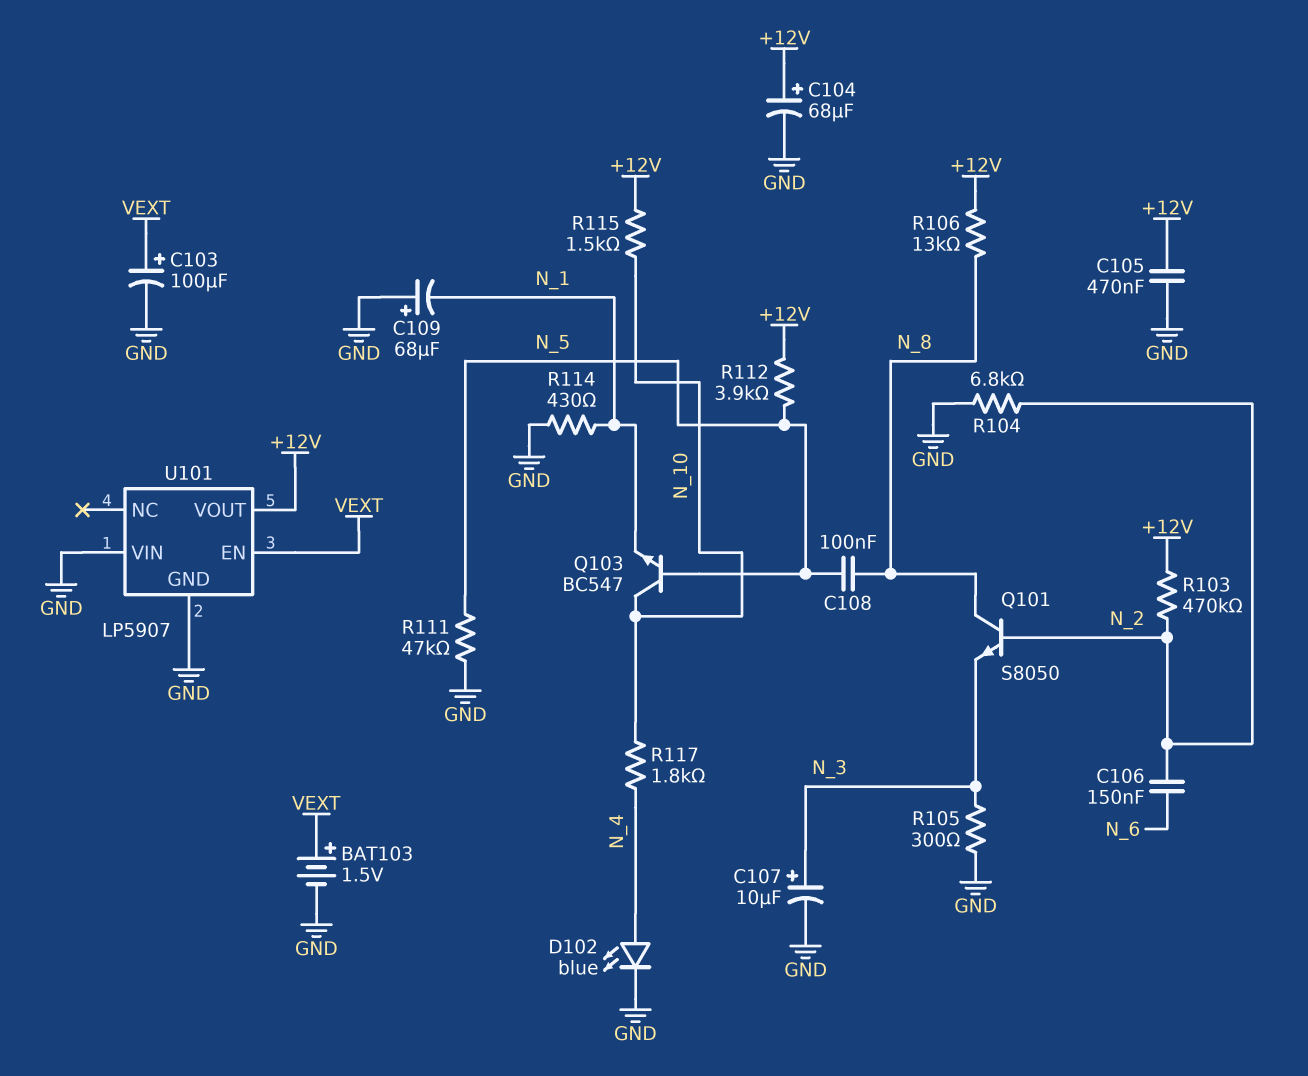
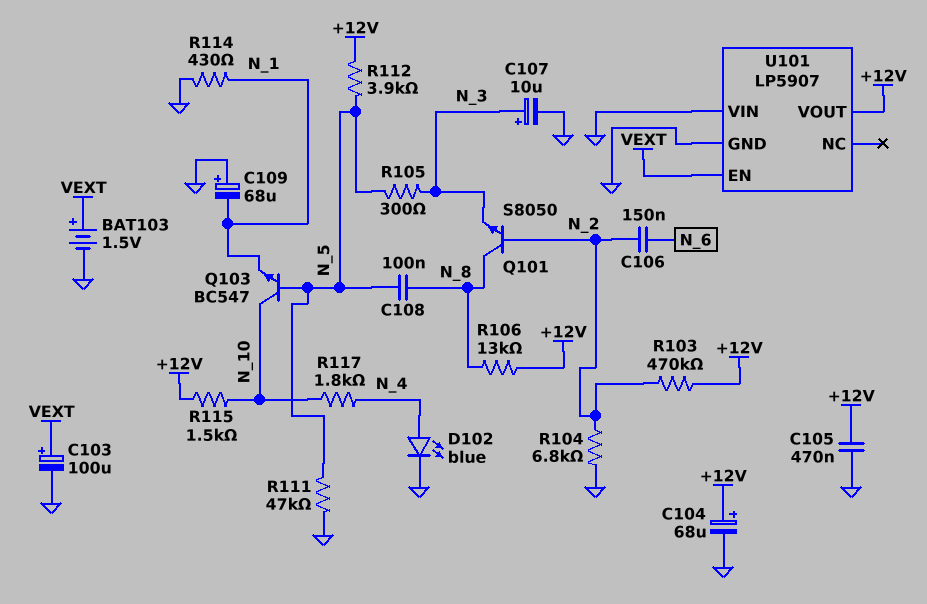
R105: 300 (GND, N_3) -> 300 (N_3, N_5)

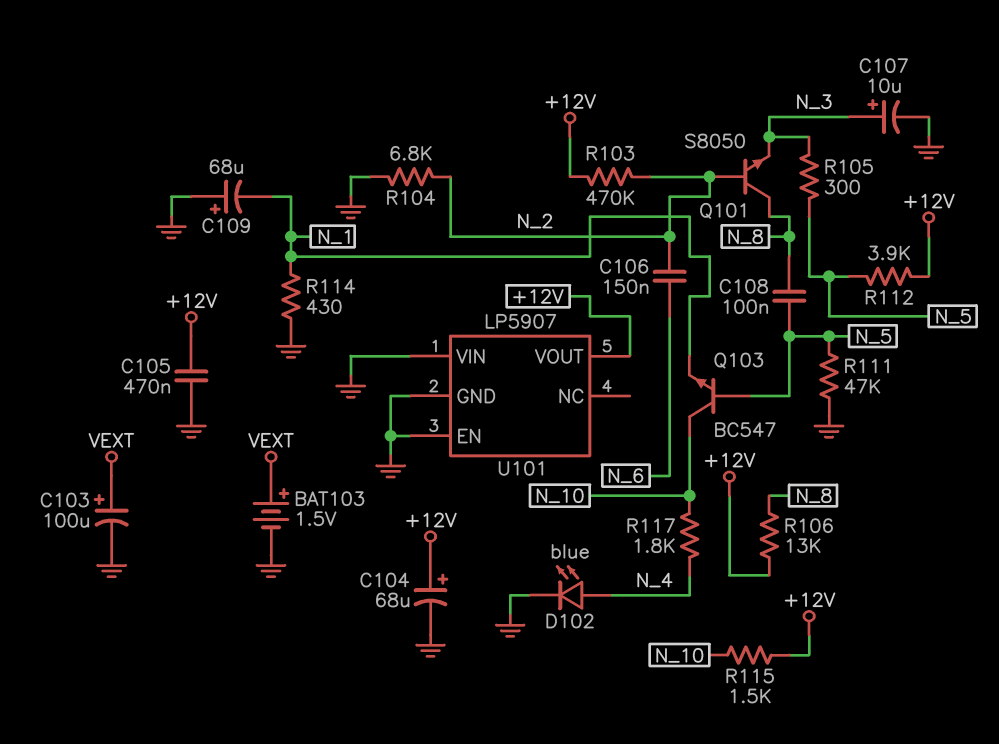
U101 pin EN: VEXT -> GND

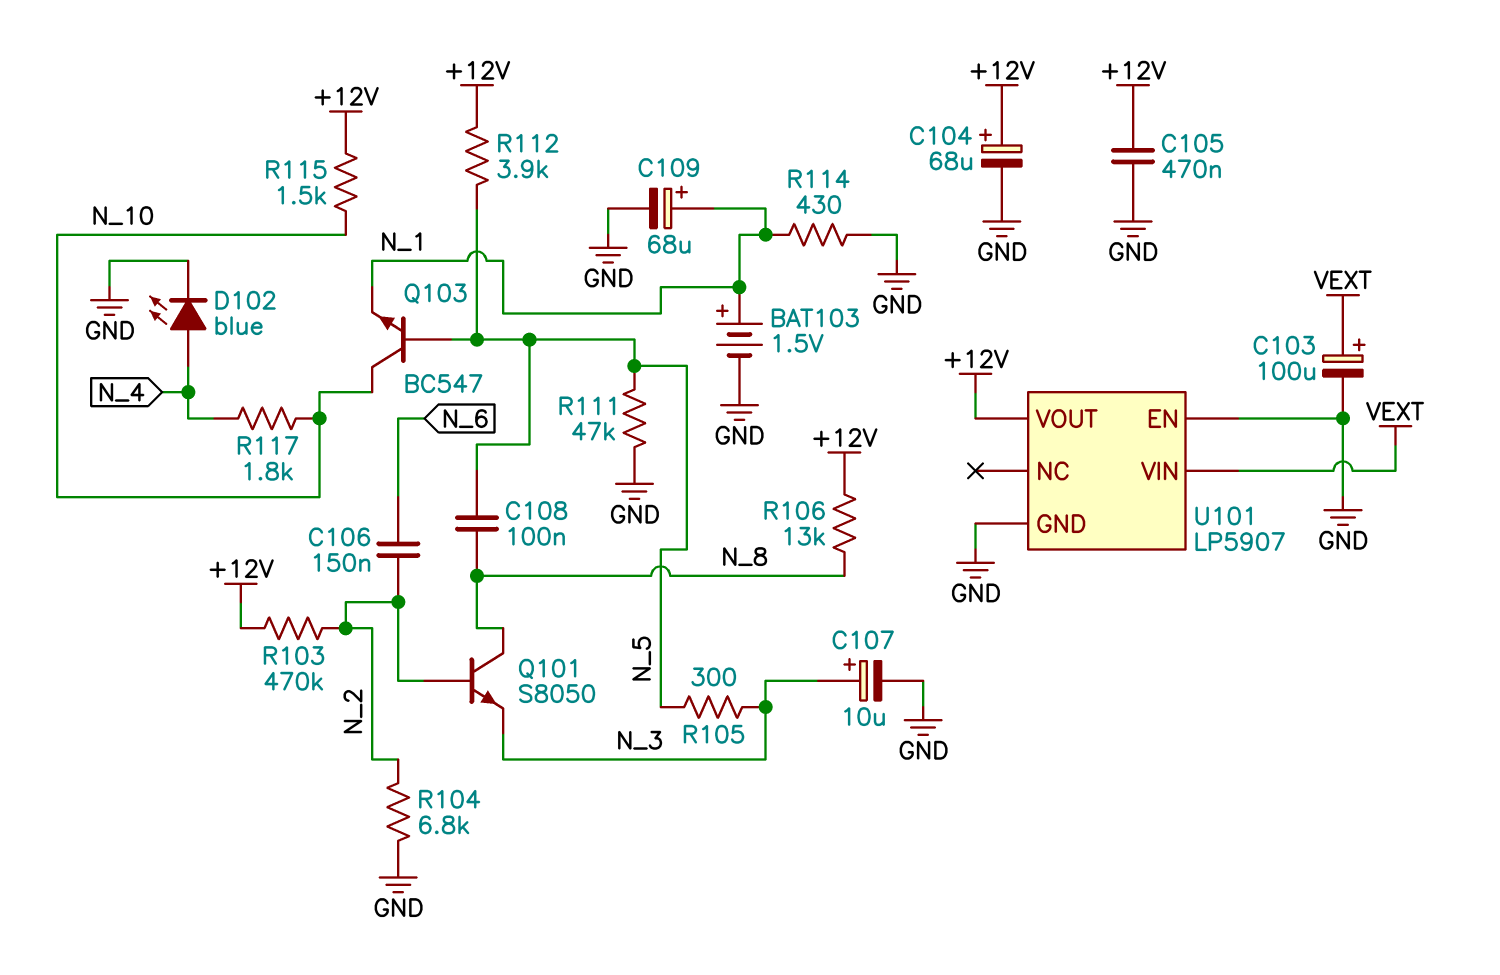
BAT103: 1.5V (plus VEXT, minus GND) -> 1.5V (plus N_1, minus GND)
C109: 68uF (plus GND, minus N_1) -> 68uF (plus N_1, minus GND)
U101 pin VIN: GND -> VEXT

